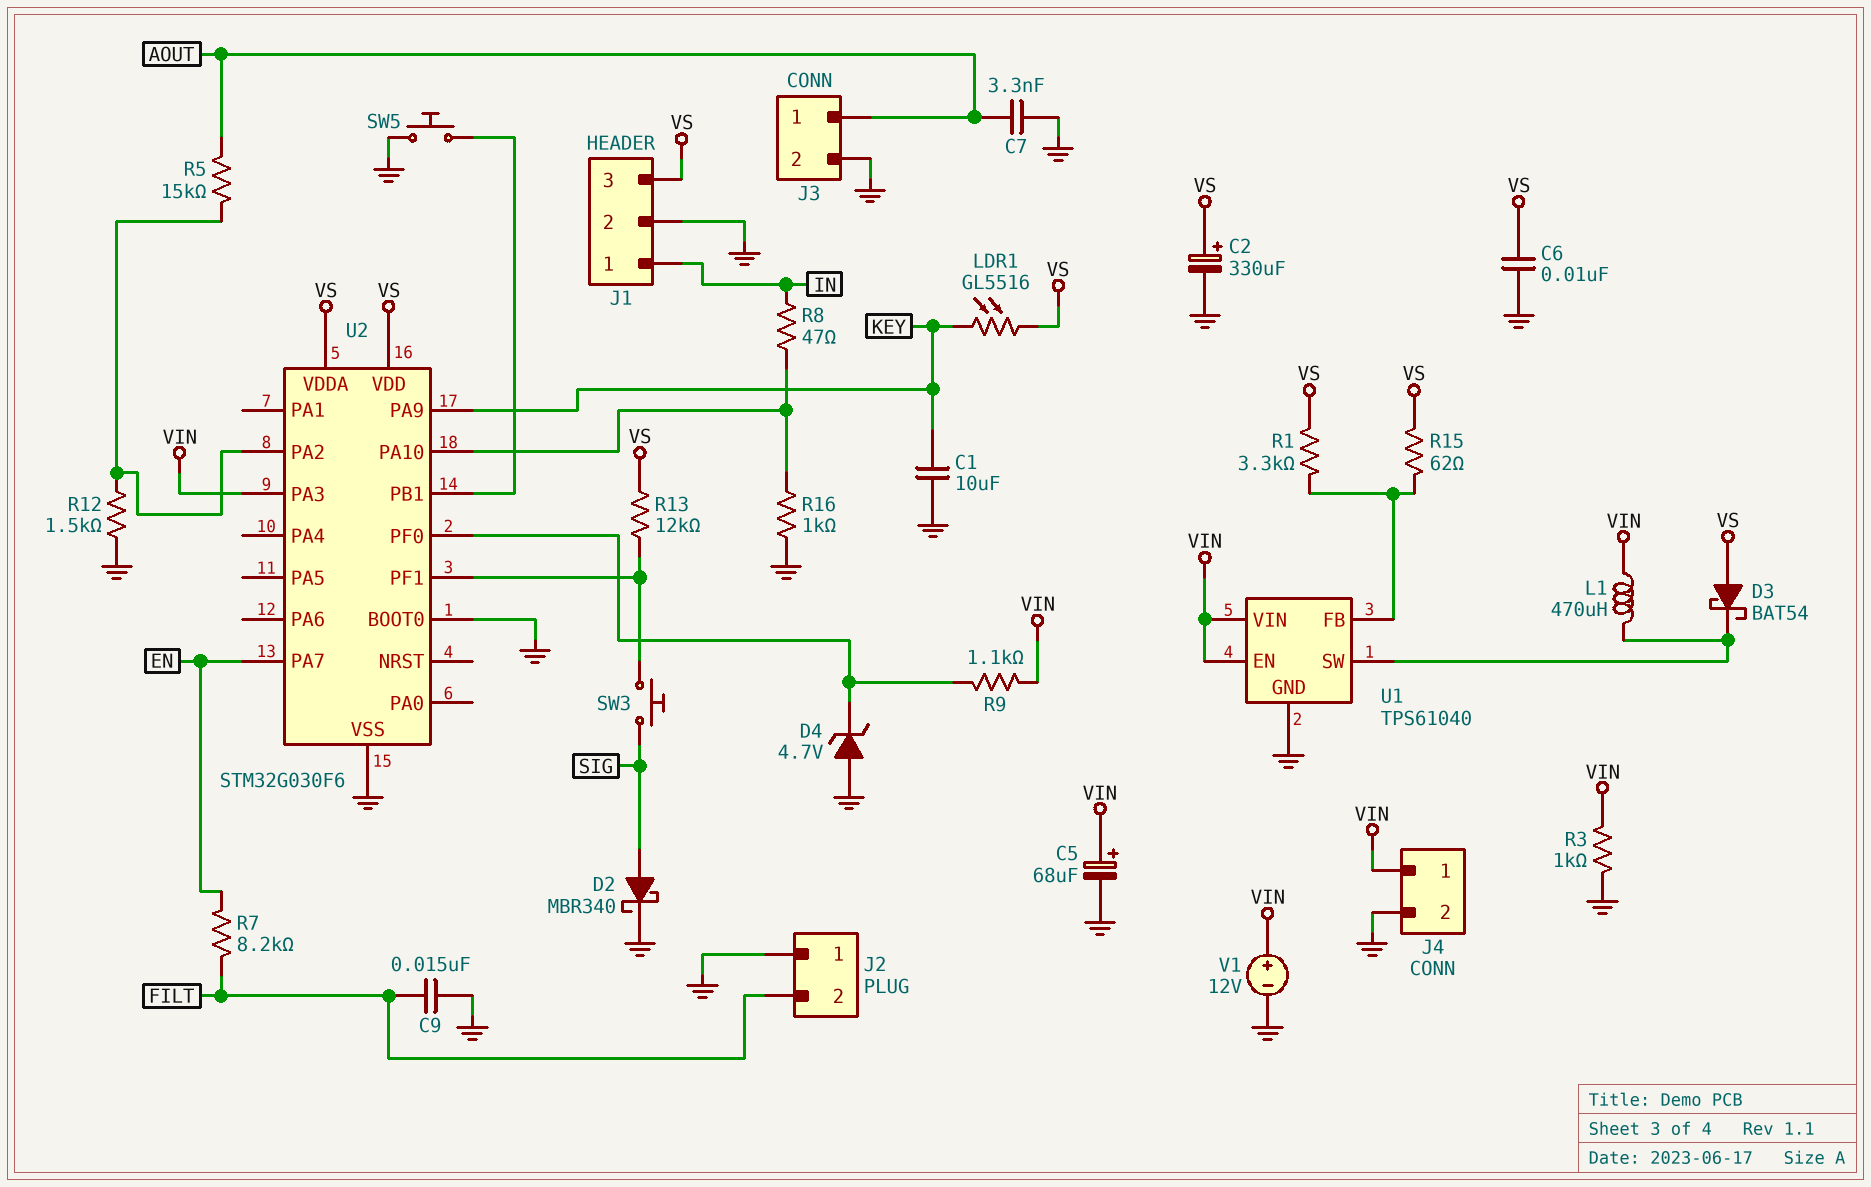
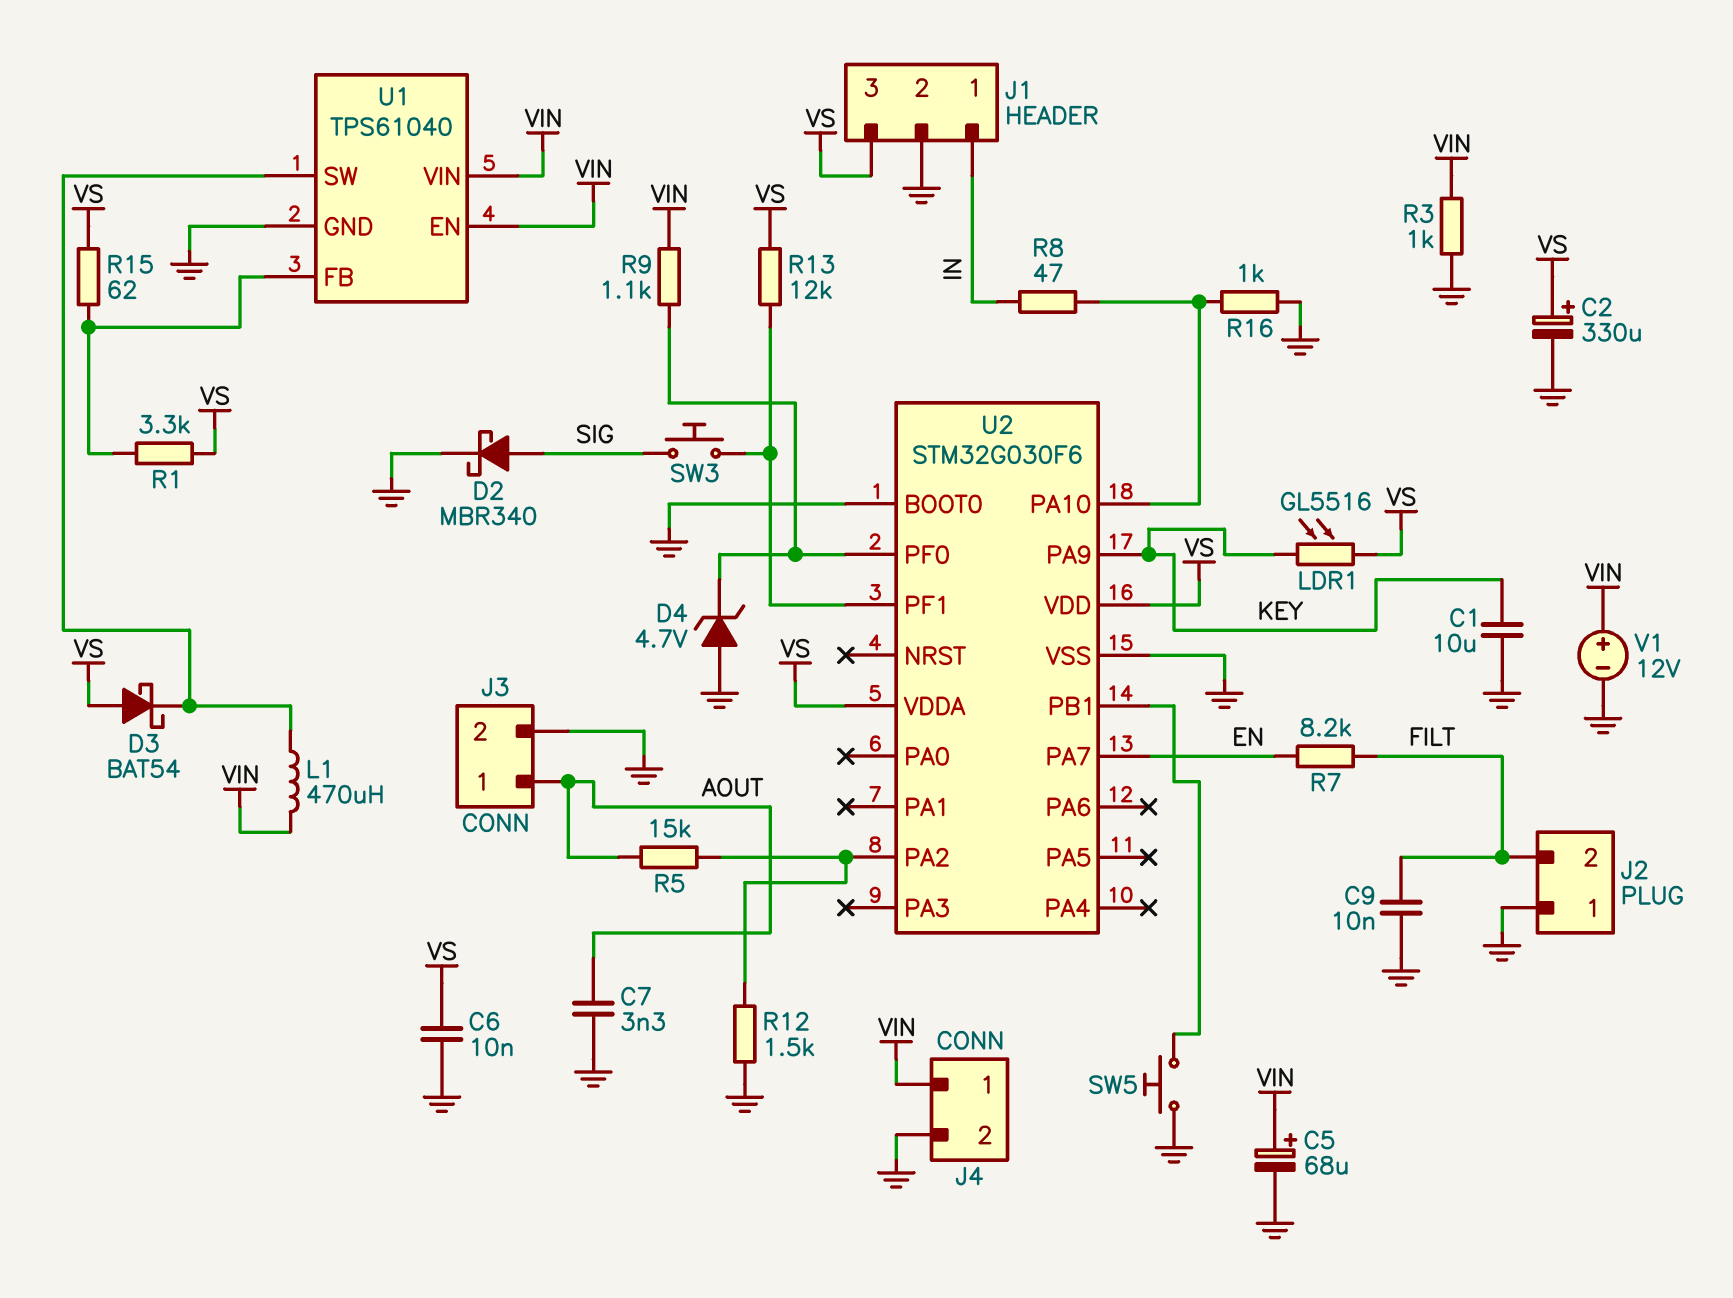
C9: 15nF (FILT, GND) -> 10nF (FILT, GND)
U2 pin PA3: VIN -> none

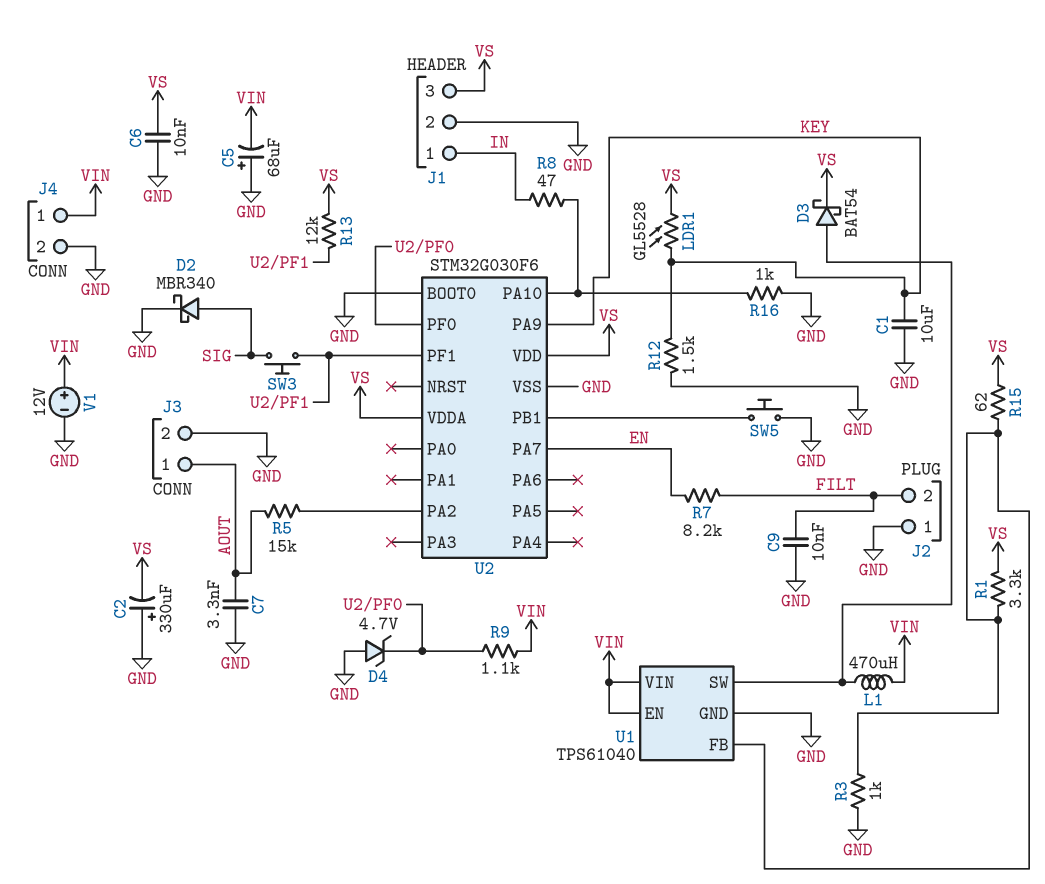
C2: 330uF (plus VS, minus GND) -> 330uF (plus GND, minus VS)
C5: 68uF (plus VIN, minus GND) -> 68uF (plus GND, minus VIN)
D3: schottky BAT54 (A VS, K U1/SW) -> schottky BAT54 (A U1/SW, K VS)
LDR1: GL5516 (KEY, VS) -> GL5528 (KEY, VS)
R3: 1k (GND, VIN) -> 1k (GND, U1/FB)
R12: 1.5k (GND, U2/PA2) -> 1.5k (GND, KEY)

